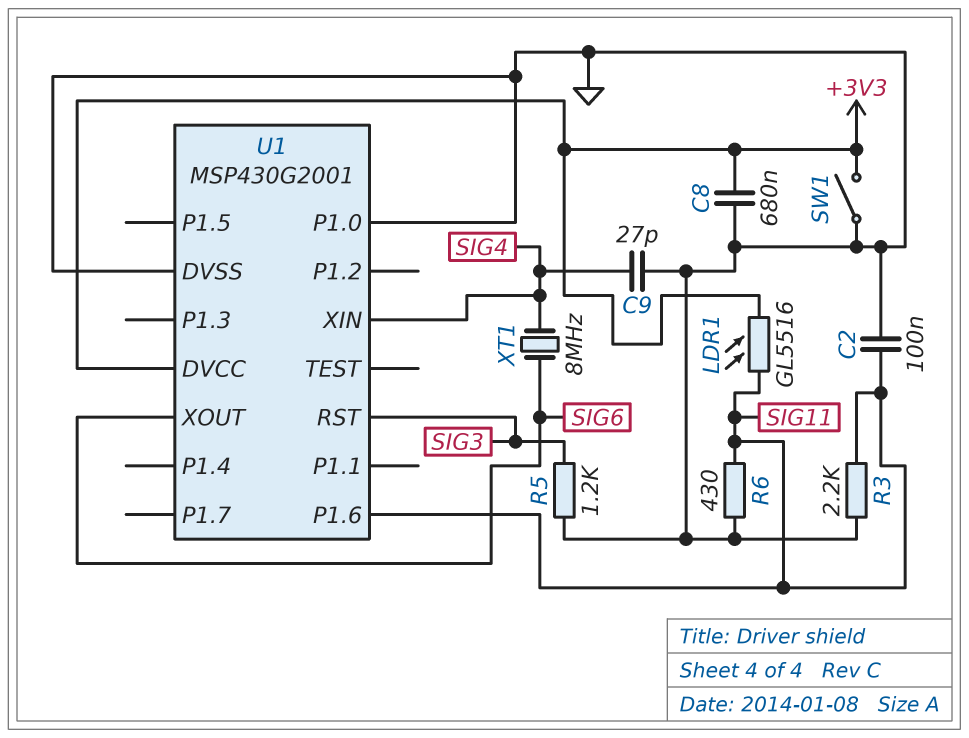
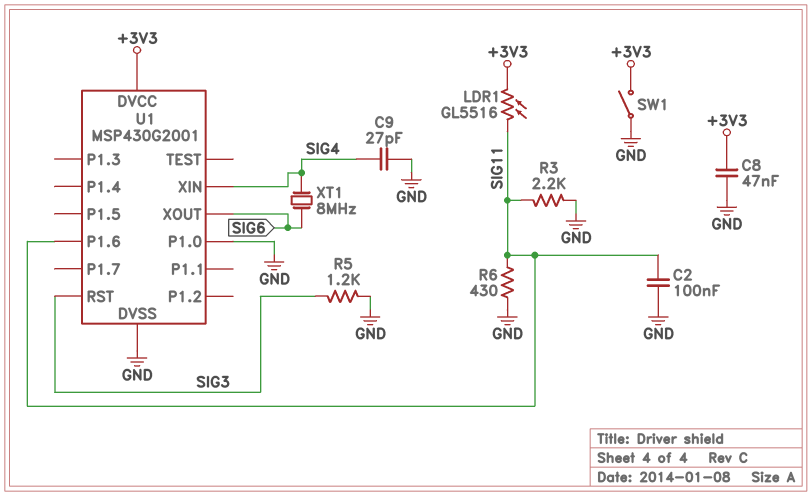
C8: 680nF (+3V3, GND) -> 47nF (+3V3, GND)

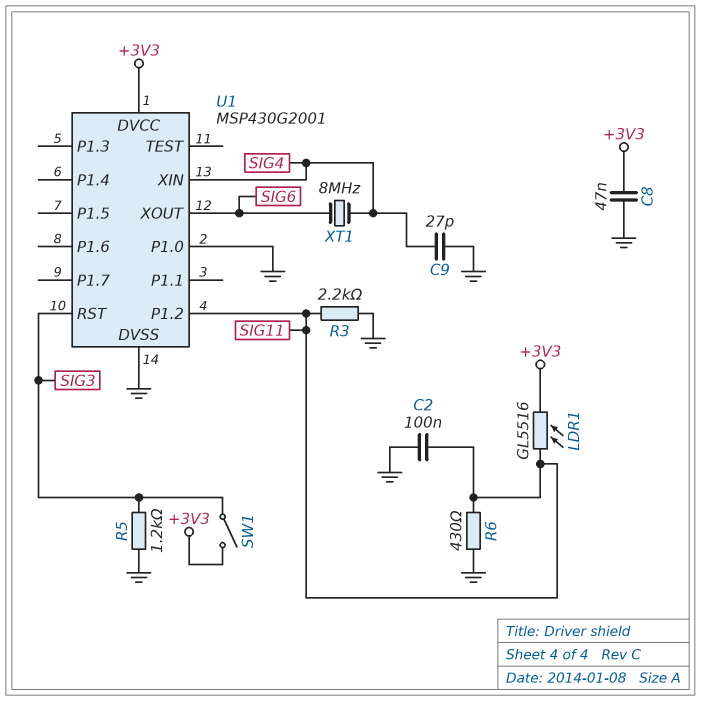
SW1: switch (+3V3, GND) -> switch (+3V3, SIG3)
U1 pin P1.2: none -> SIG11
U1 pin P1.6: SIG11 -> none

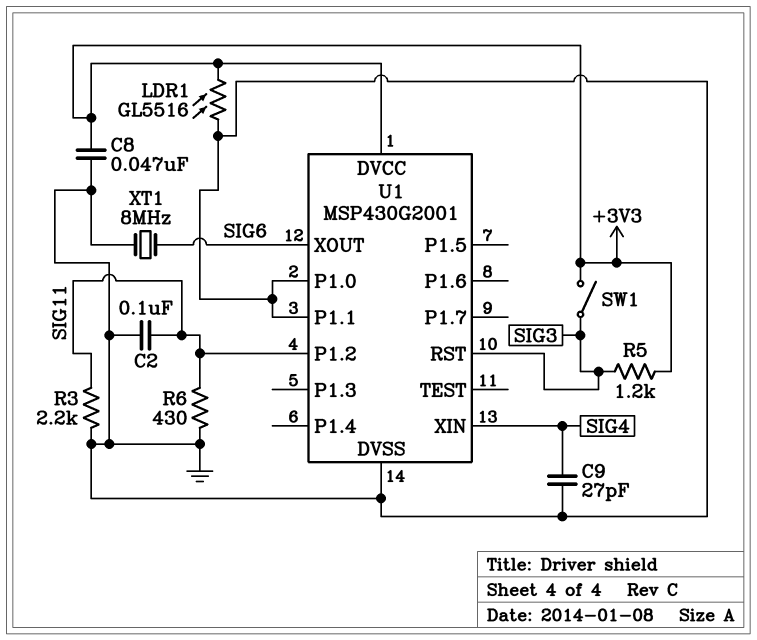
LDR1: GL5516 (+3V3, SIG11) -> GL5516 (+3V3, GND)
R5: 1.2k (GND, SIG3) -> 1.2k (+3V3, SIG3)
U1 pin P1.1: none -> GND
XT1: 8MHz (SIG4, SIG6) -> 8MHz (GND, SIG6)

